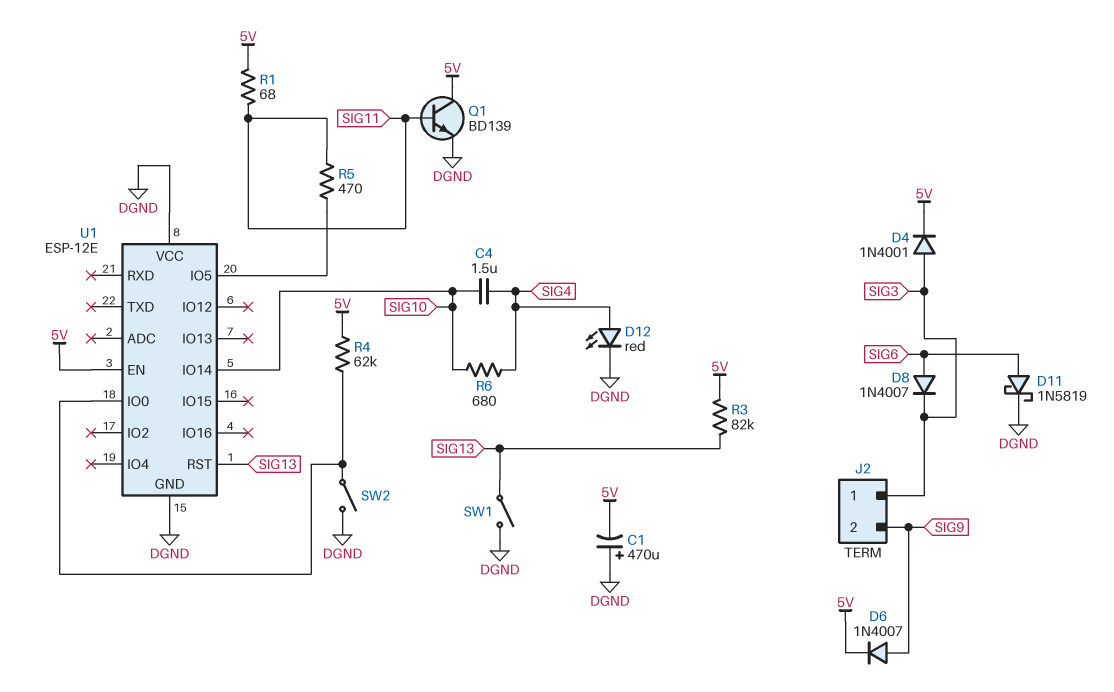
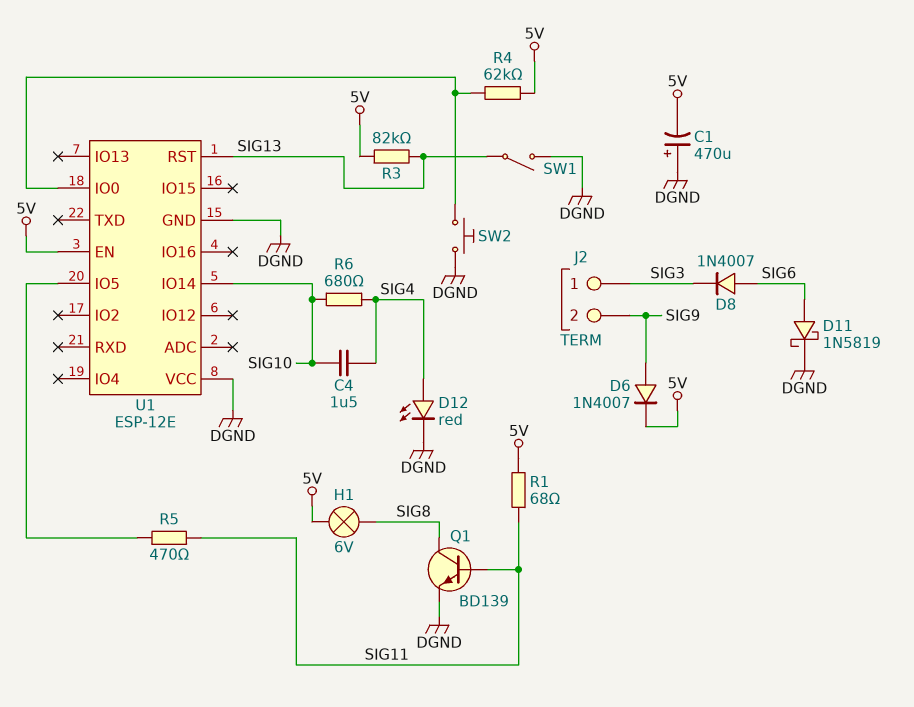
D4: diode 1N4001 (A SIG3, K 5V) -> none
H1: none -> lamp 6V (5V, SIG8)
Q1: NPN BD139 (B SIG11, C 5V, E DGND) -> NPN BD139 (B SIG11, C SIG8, E DGND)
SW2: switch (DGND, U1/IO0) -> button (DGND, U1/IO0)

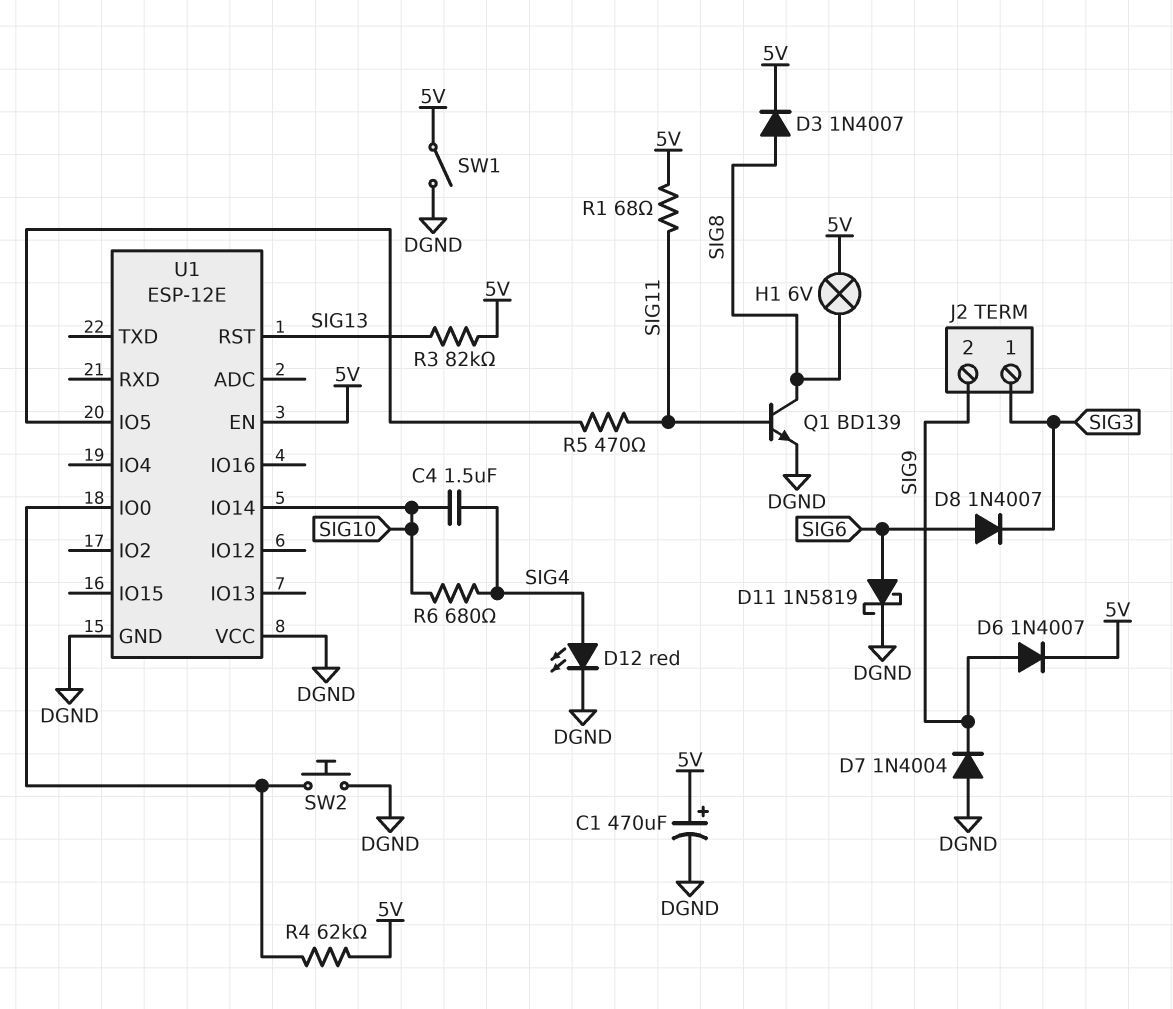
C1: 470uF (plus DGND, minus 5V) -> 470uF (plus 5V, minus DGND)
D3: none -> diode 1N4007 (A SIG8, K 5V)
D7: none -> diode 1N4004 (A DGND, K SIG9)
SW1: switch (DGND, SIG13) -> switch (5V, DGND)

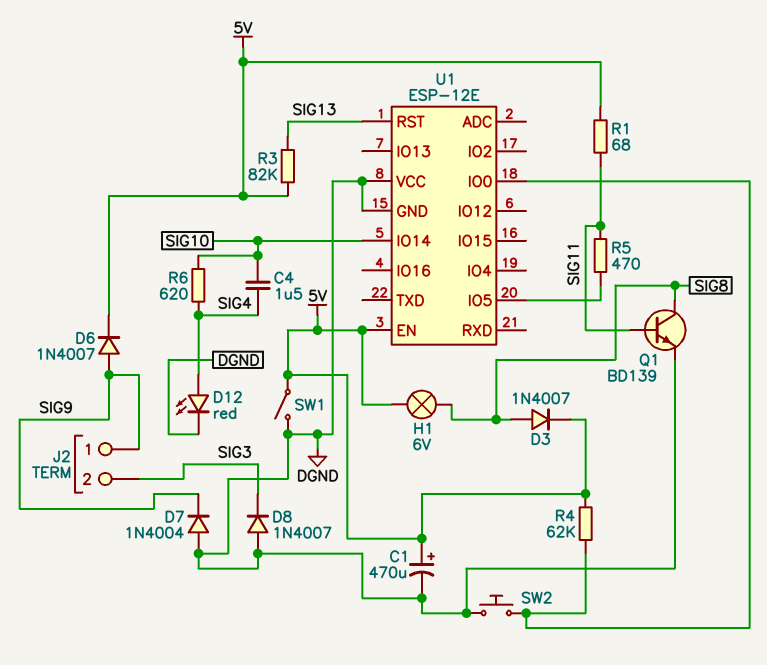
D8: diode 1N4007 (A SIG6, K SIG3) -> diode 1N4007 (A DGND, K SIG3)
D11: schottky 1N5819 (A SIG6, K DGND) -> none
J2 pin 1: SIG3 -> SIG9
J2 pin 2: SIG9 -> SIG3
R6: 680 (SIG4, SIG10) -> 620 (SIG4, SIG10)

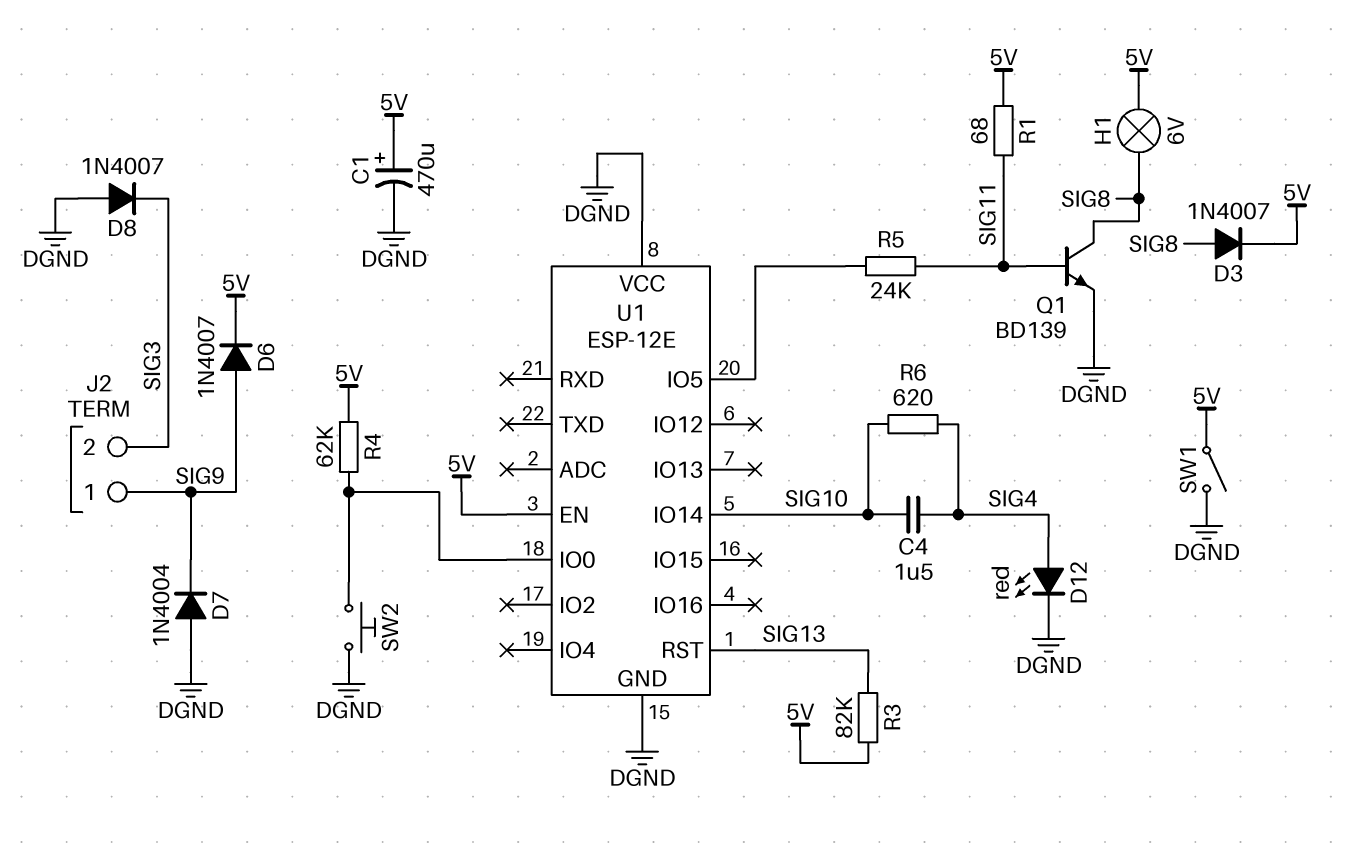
R5: 470 (SIG11, U1/IO5) -> 24k (SIG11, U1/IO5)

